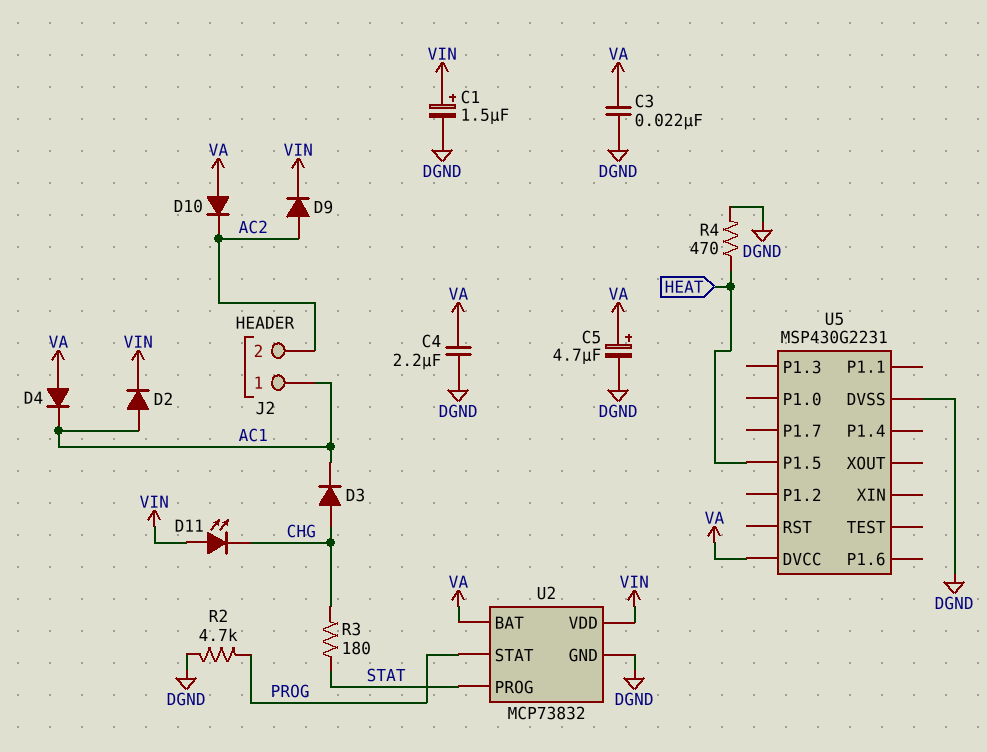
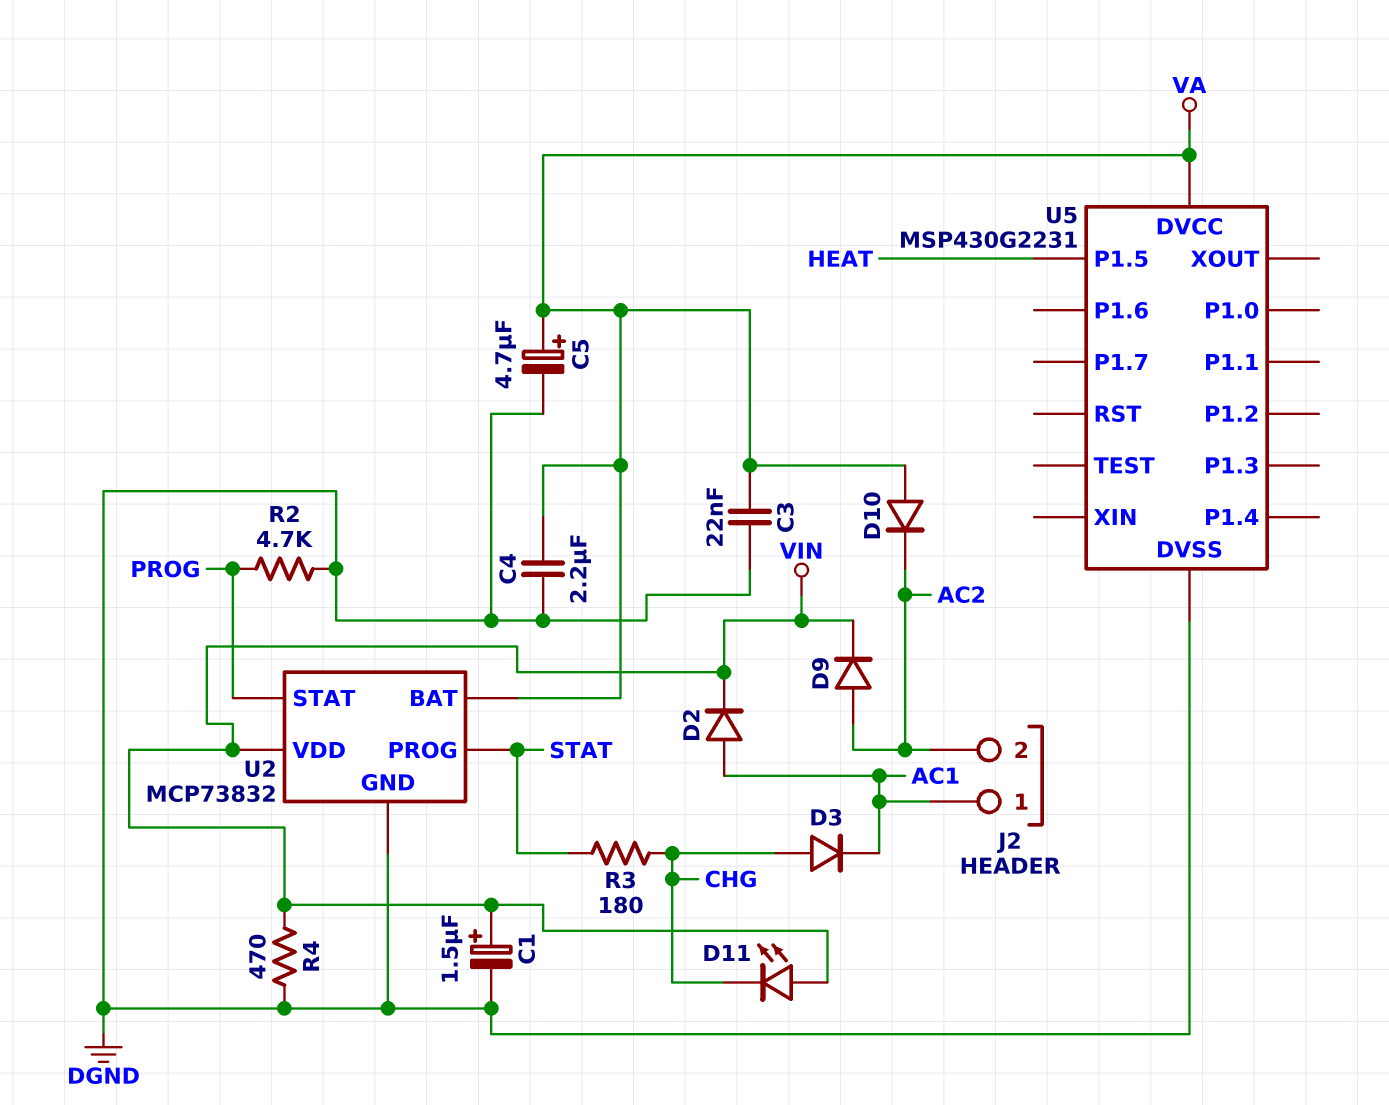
D4: diode (A VA, K AC1) -> none
R4: 470 (DGND, HEAT) -> 470 (DGND, VIN)

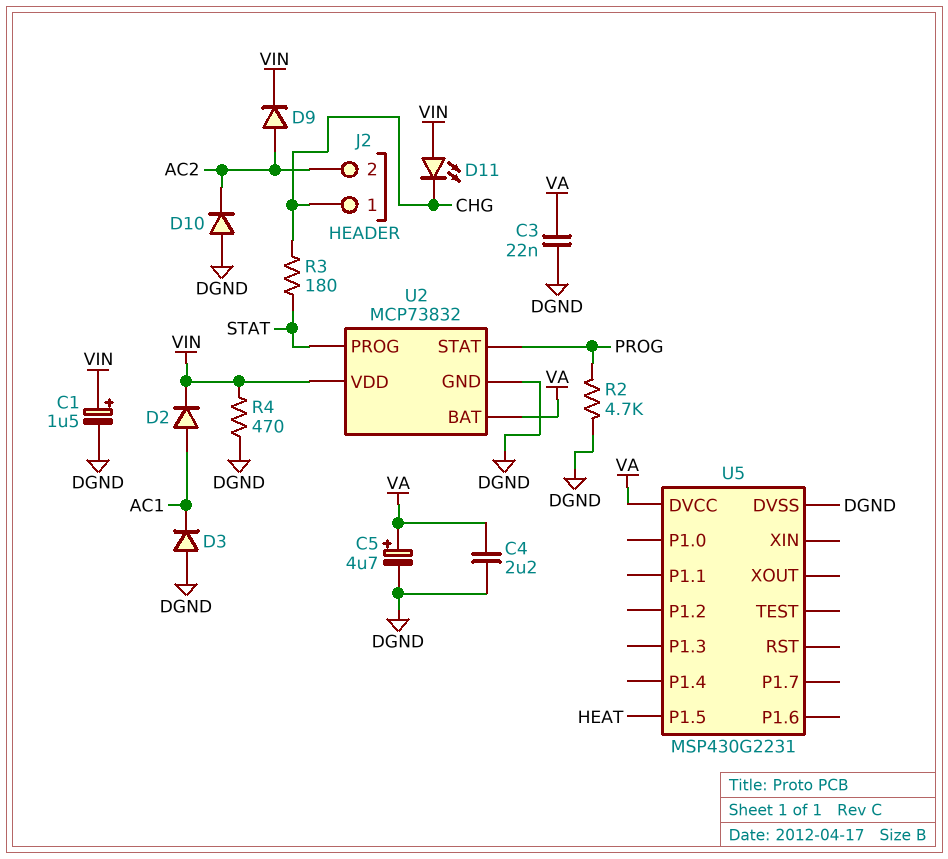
D3: diode (A CHG, K AC1) -> diode (A DGND, K AC1)
D10: diode (A VA, K AC2) -> diode (A DGND, K AC2)
J2 pin 1: AC1 -> CHG

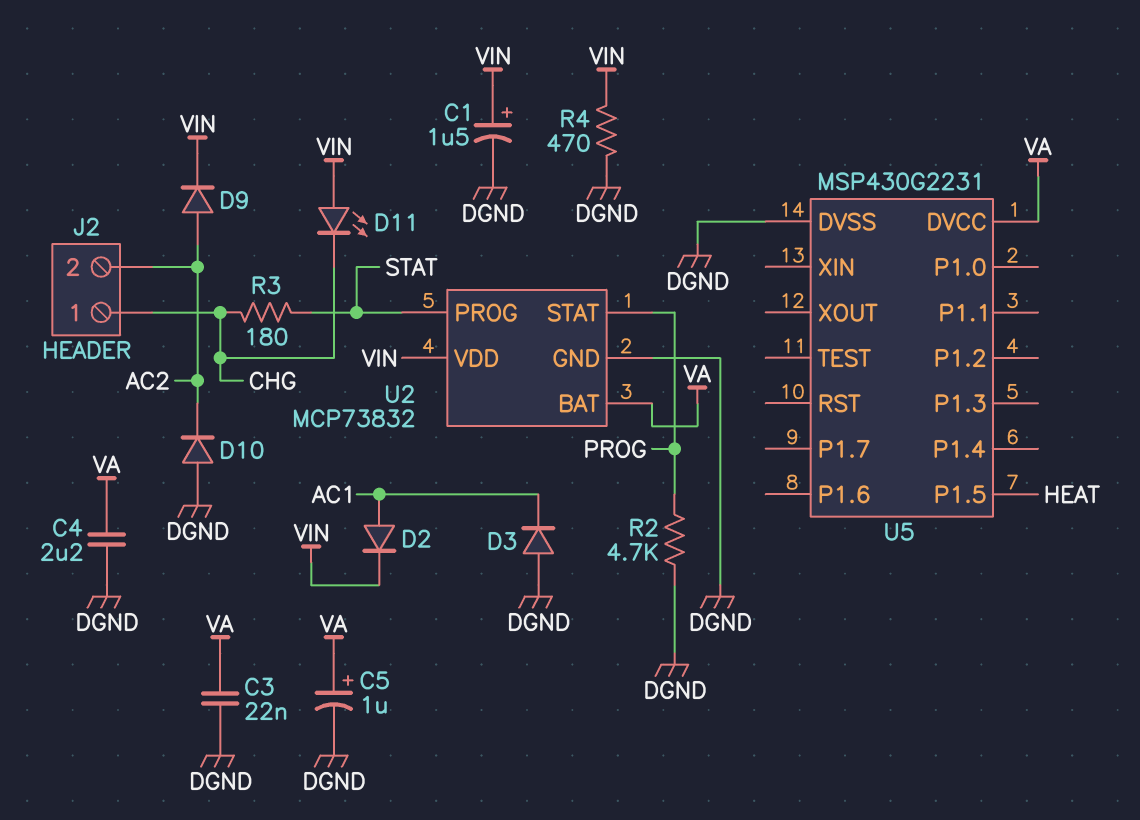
C5: 4.7uF (plus VA, minus DGND) -> 1uF (plus VA, minus DGND)

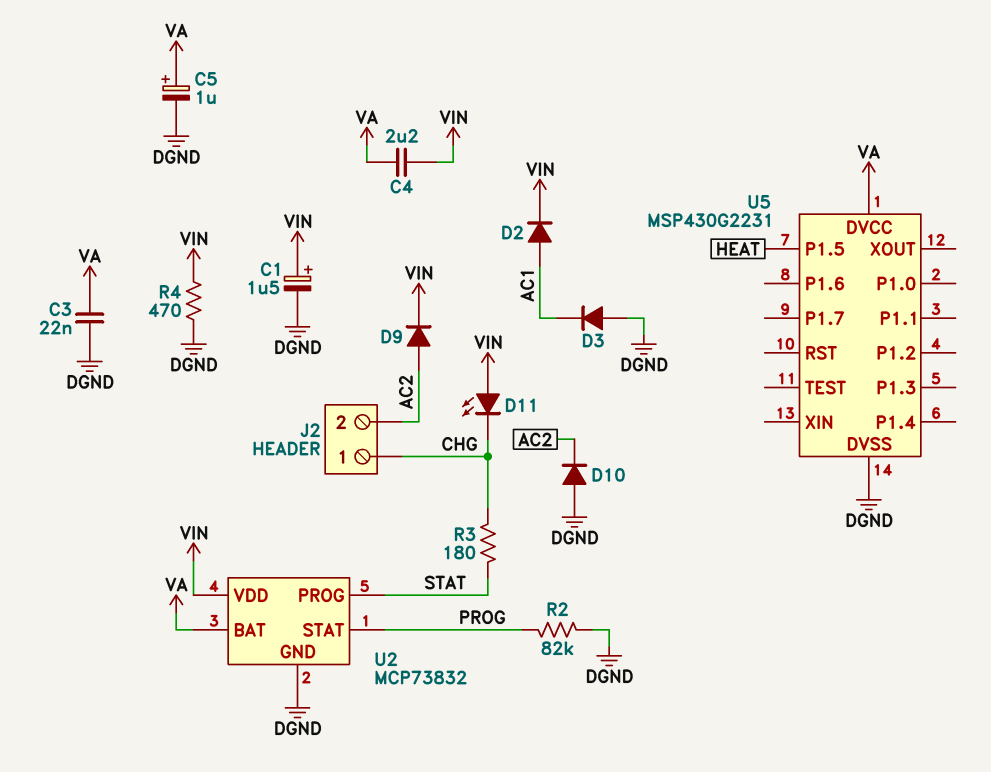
C4: 2.2uF (DGND, VA) -> 2.2uF (VA, VIN)
R2: 4.7k (DGND, PROG) -> 82k (DGND, PROG)

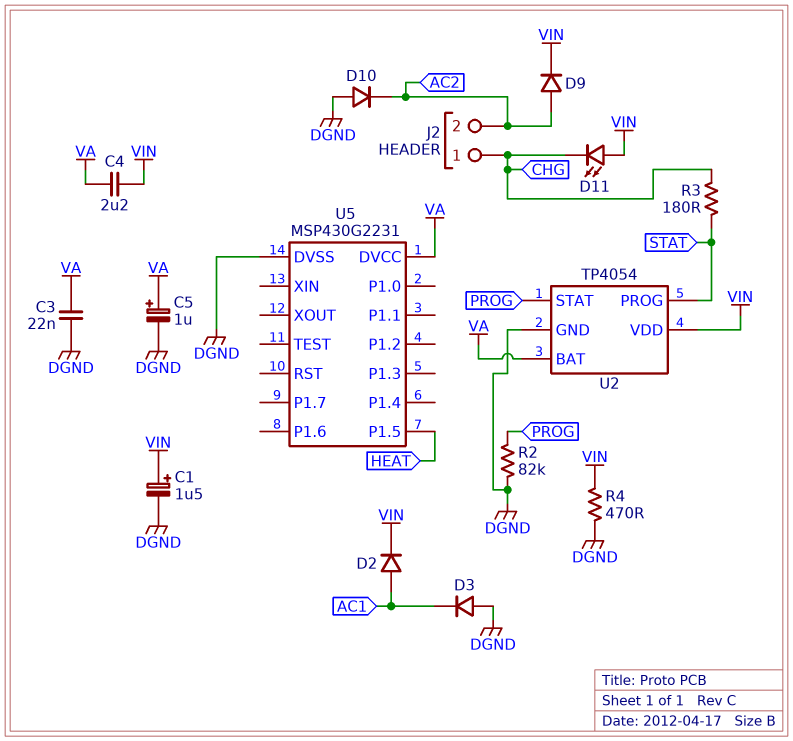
U2: MCP73832 -> TP4054

